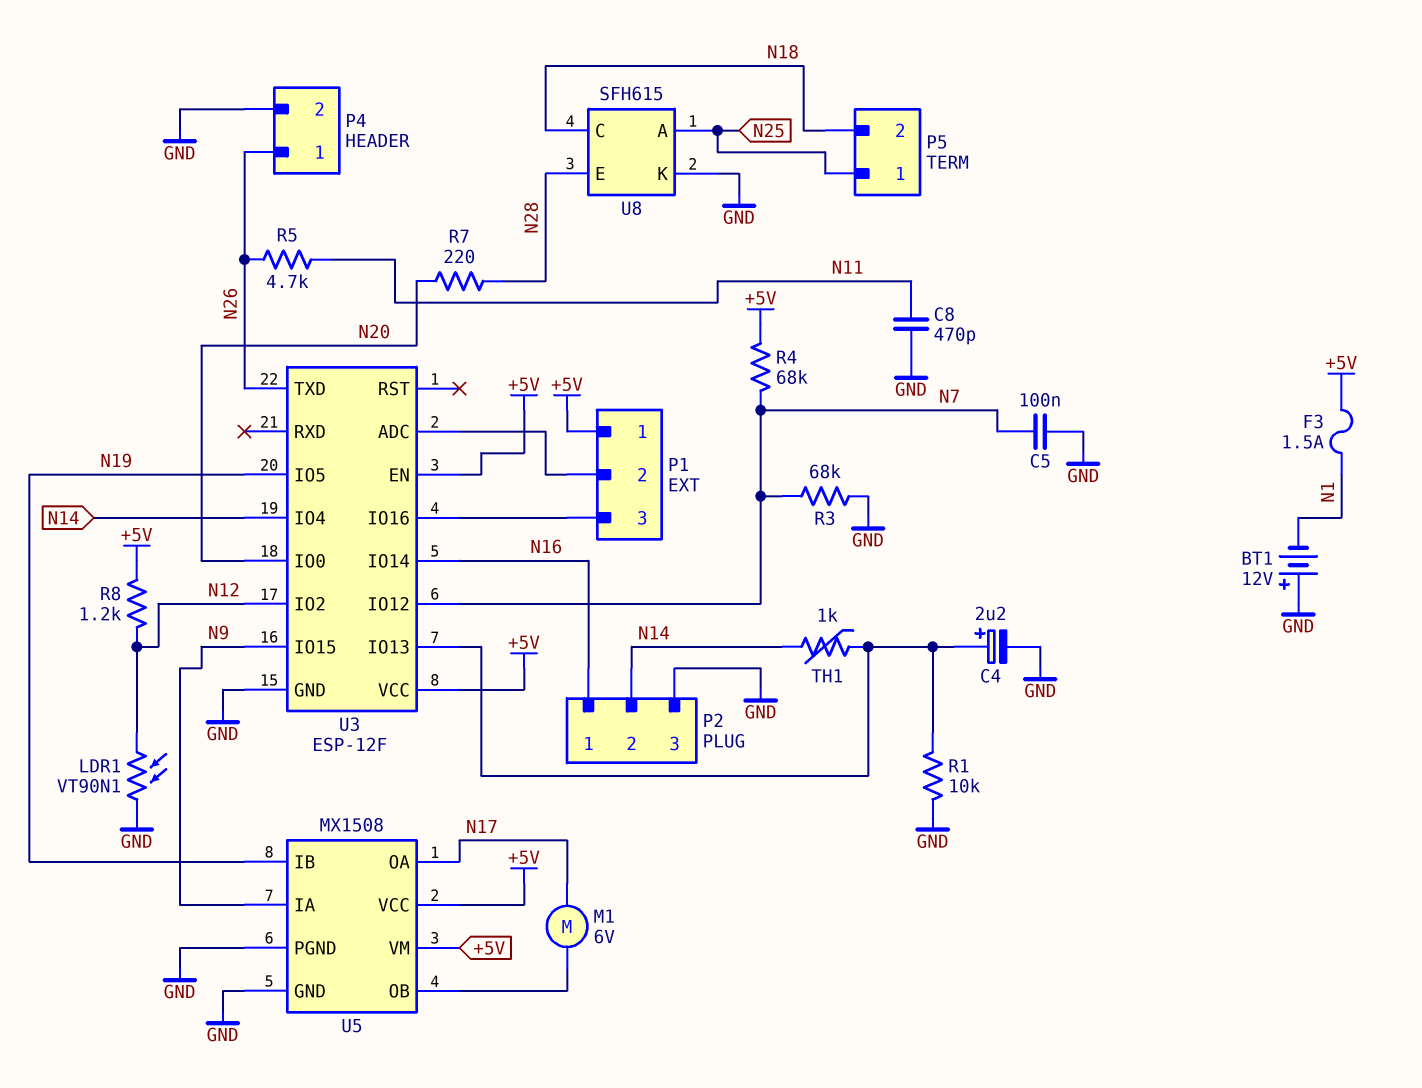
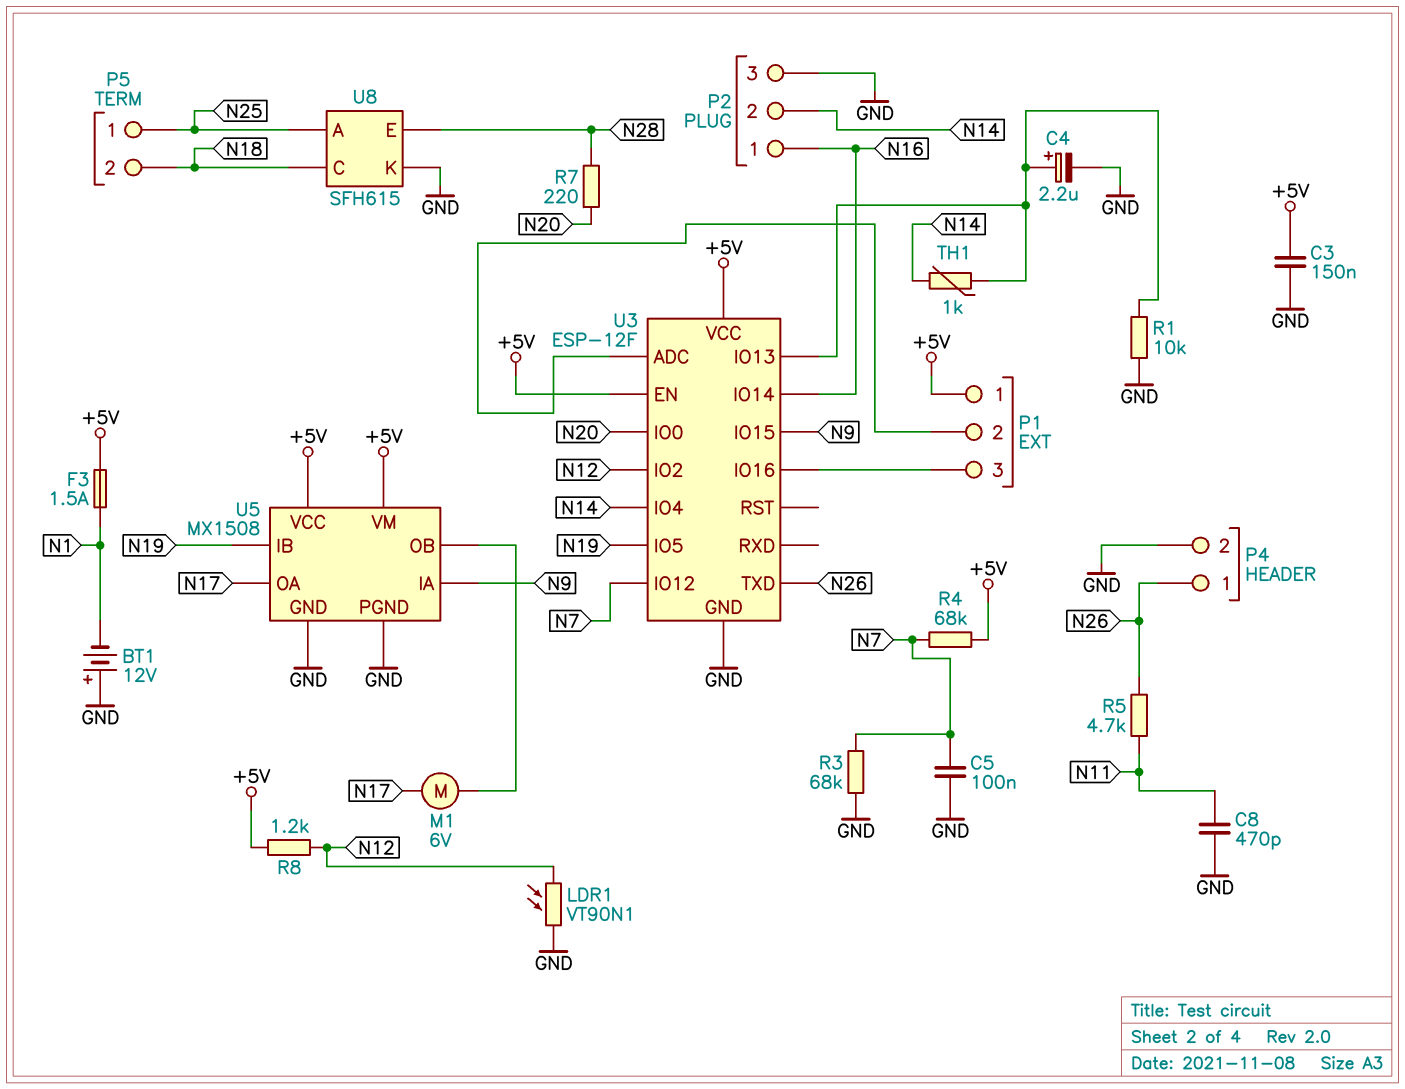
C3: none -> 150nF (+5V, GND)

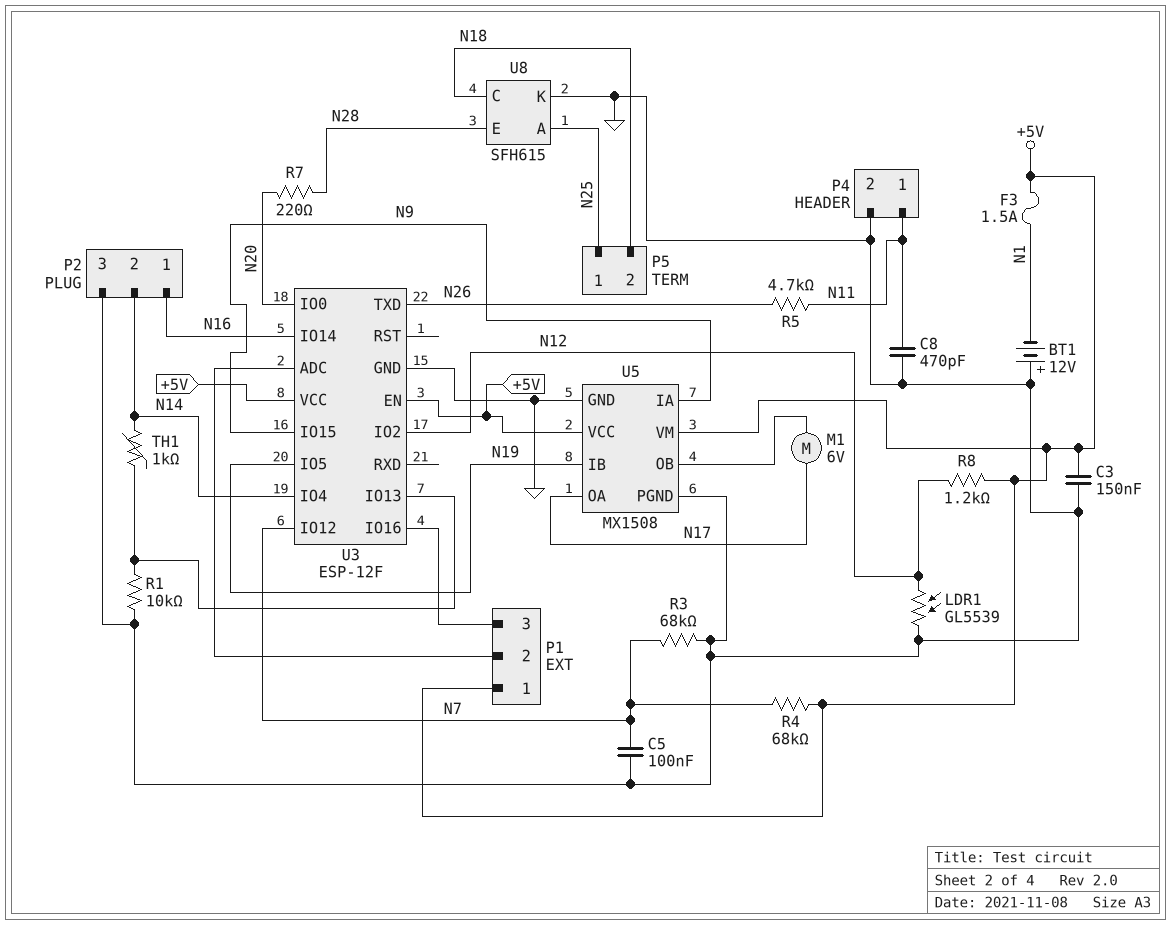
C4: 2.2uF (plus U3/IO13, minus GND) -> none
LDR1: VT90N1 (GND, N12) -> GL5539 (GND, N12)
P4 pin 1: N26 -> N11

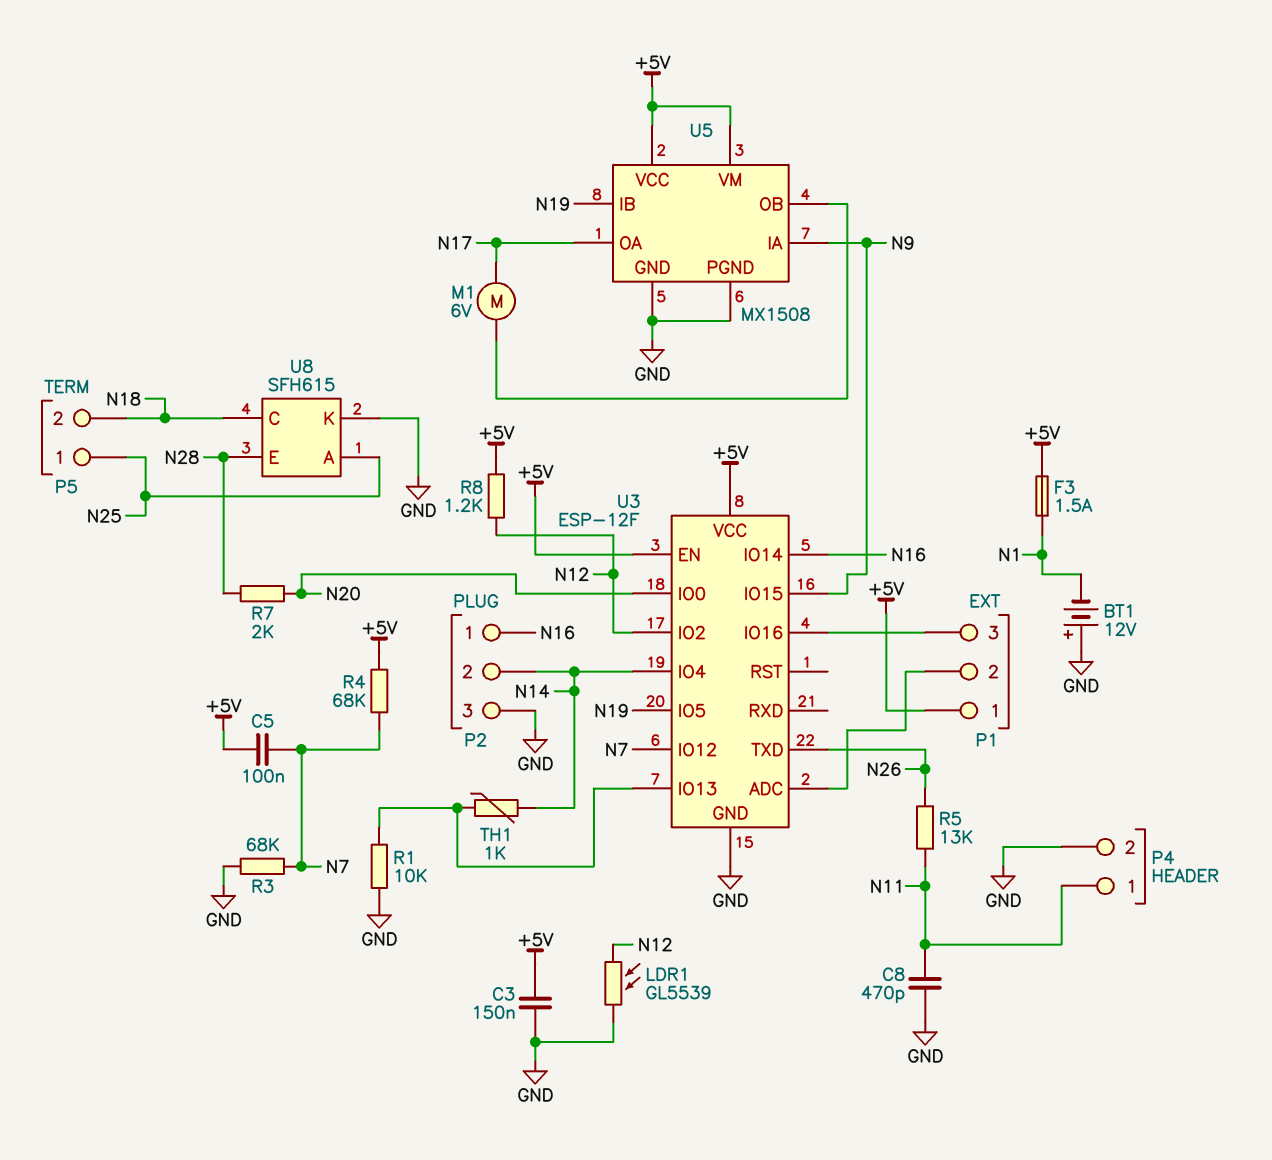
C5: 100nF (GND, N7) -> 100nF (+5V, N7)
R5: 4.7k (N11, N26) -> 13k (N11, N26)
R7: 220 (N20, N28) -> 2k (N20, N28)

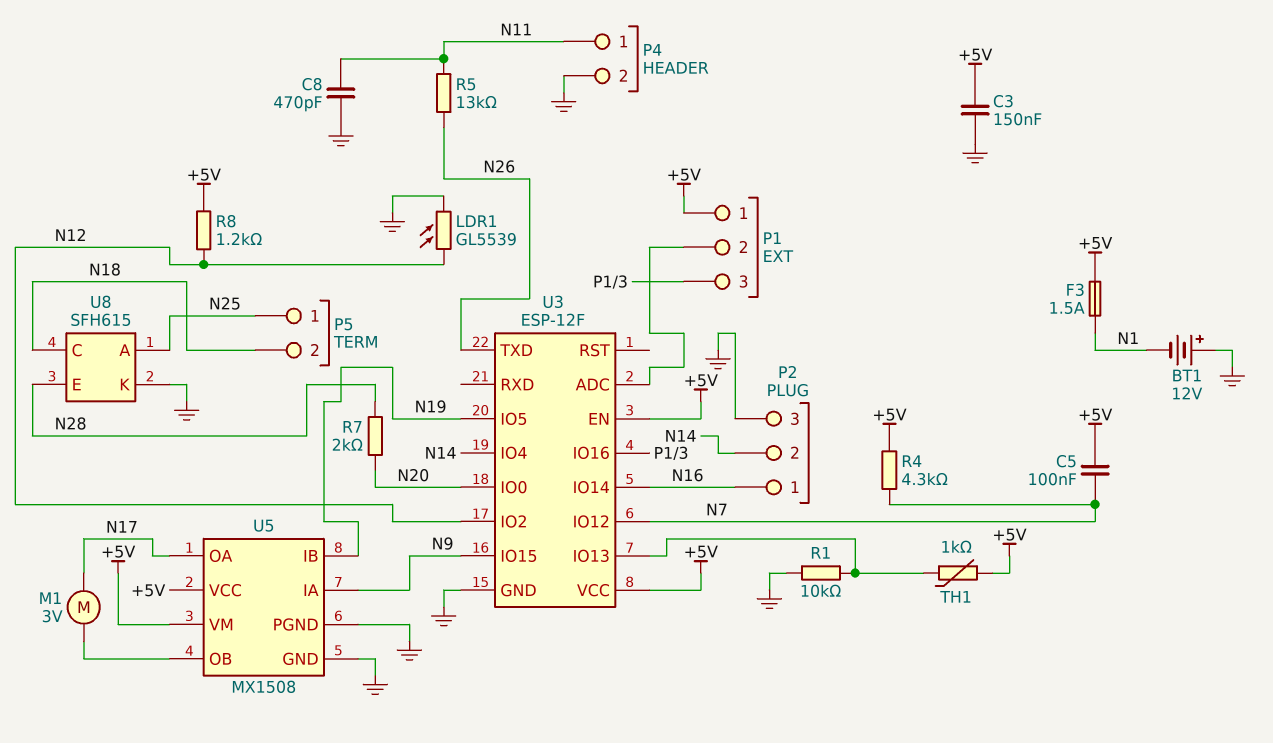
M1: motor 6V (N17, U5/OB) -> motor 3V (N17, U5/OB)
R3: 68k (GND, N7) -> none
R4: 68k (+5V, N7) -> 4.3k (+5V, N7)
TH1: 1k (N14, U3/IO13) -> 1k (+5V, U3/IO13)

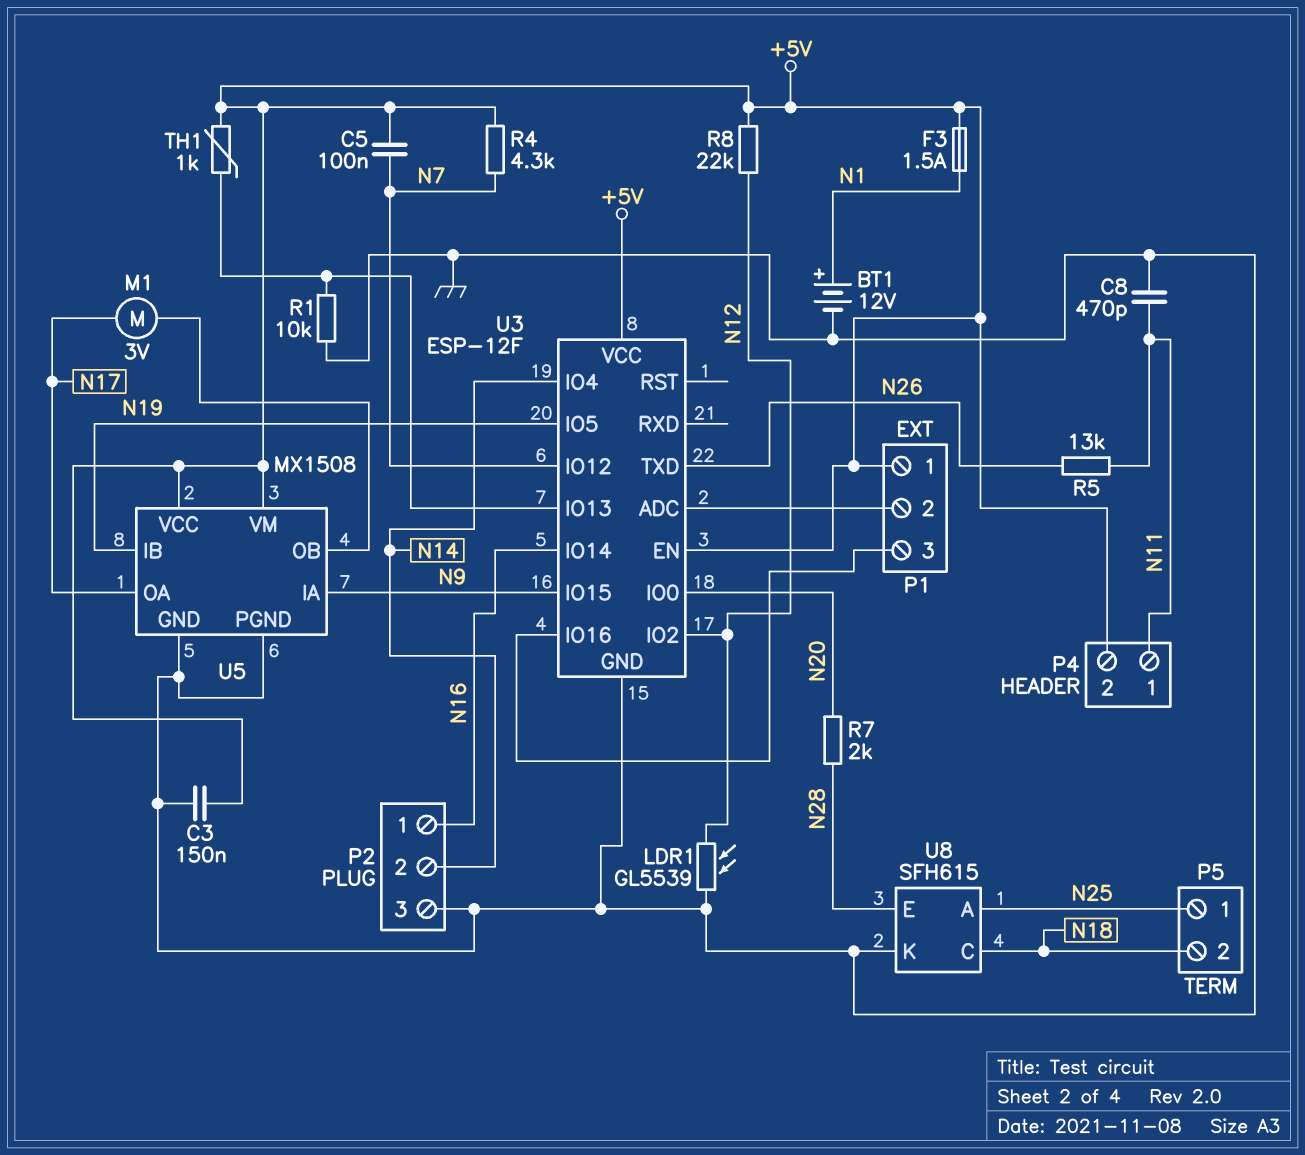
BT1: 12V (plus GND, minus N1) -> 12V (plus N1, minus GND)
P4 pin 2: GND -> +5V
R8: 1.2k (+5V, N12) -> 22k (+5V, N12)

